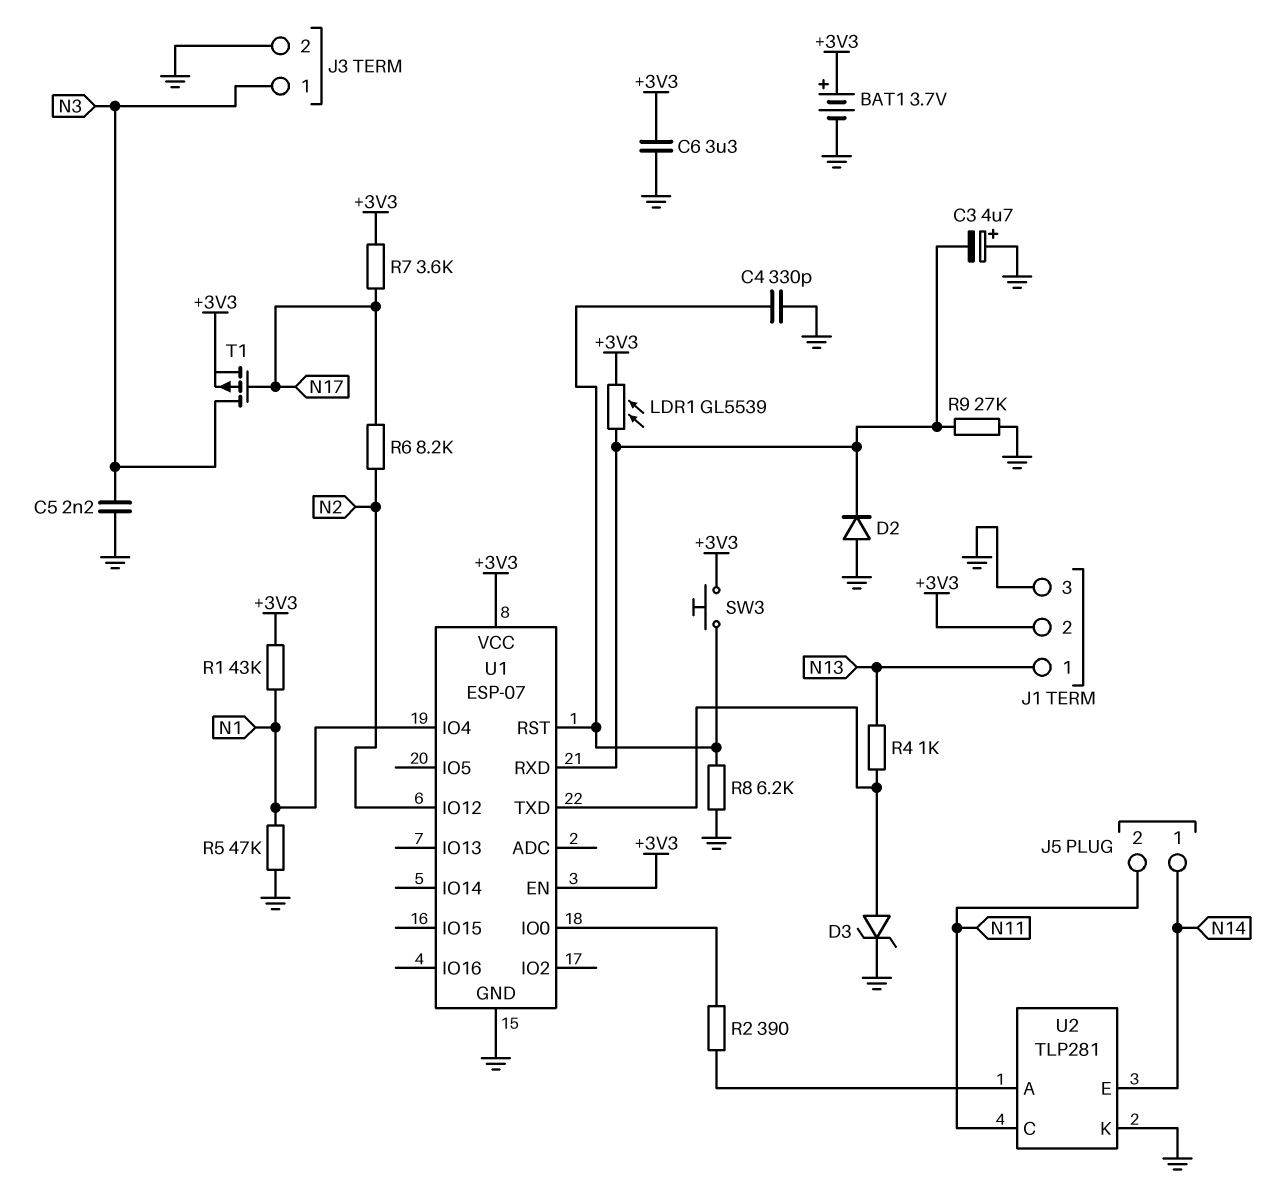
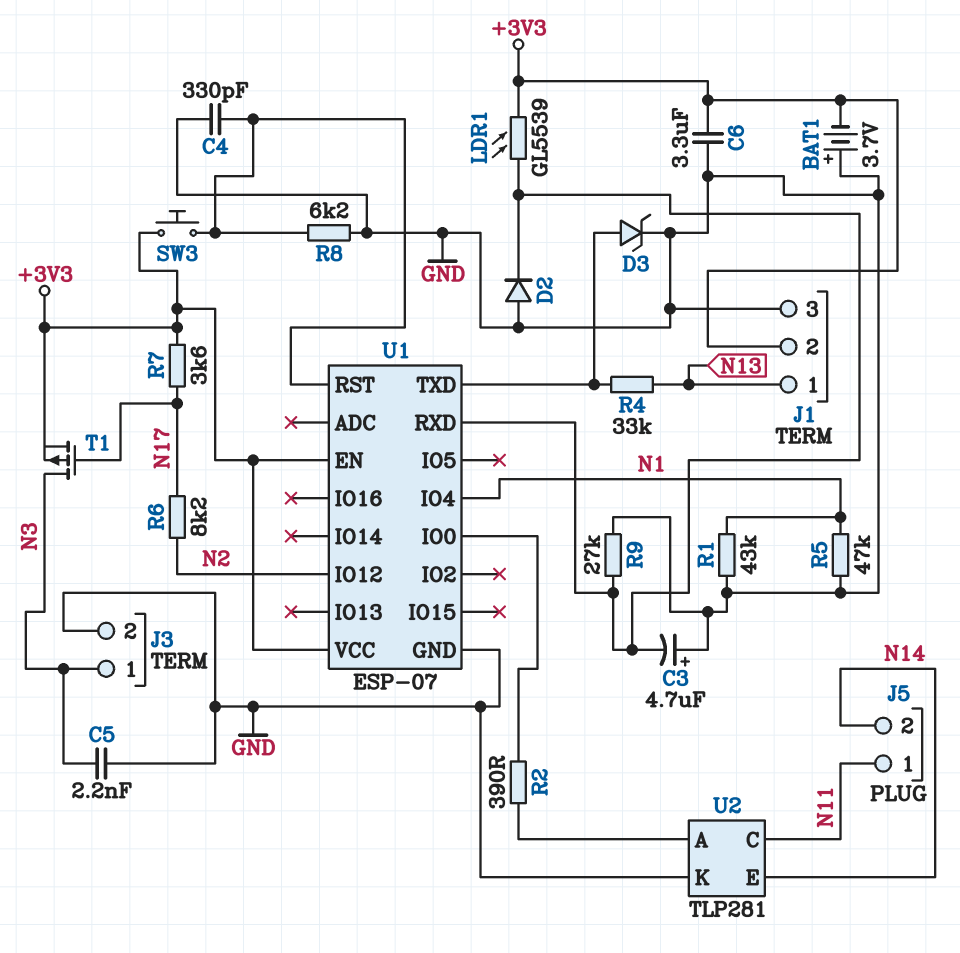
BAT1: 3.7V (plus +3V3, minus GND) -> 3.7V (plus GND, minus +3V3)
J5 pin 1: N14 -> N11
J5 pin 2: N11 -> N14
R1: 43k (+3V3, N1) -> 43k (GND, N1)
R4: 1k (N13, U1/TXD) -> 33k (N13, U1/TXD)

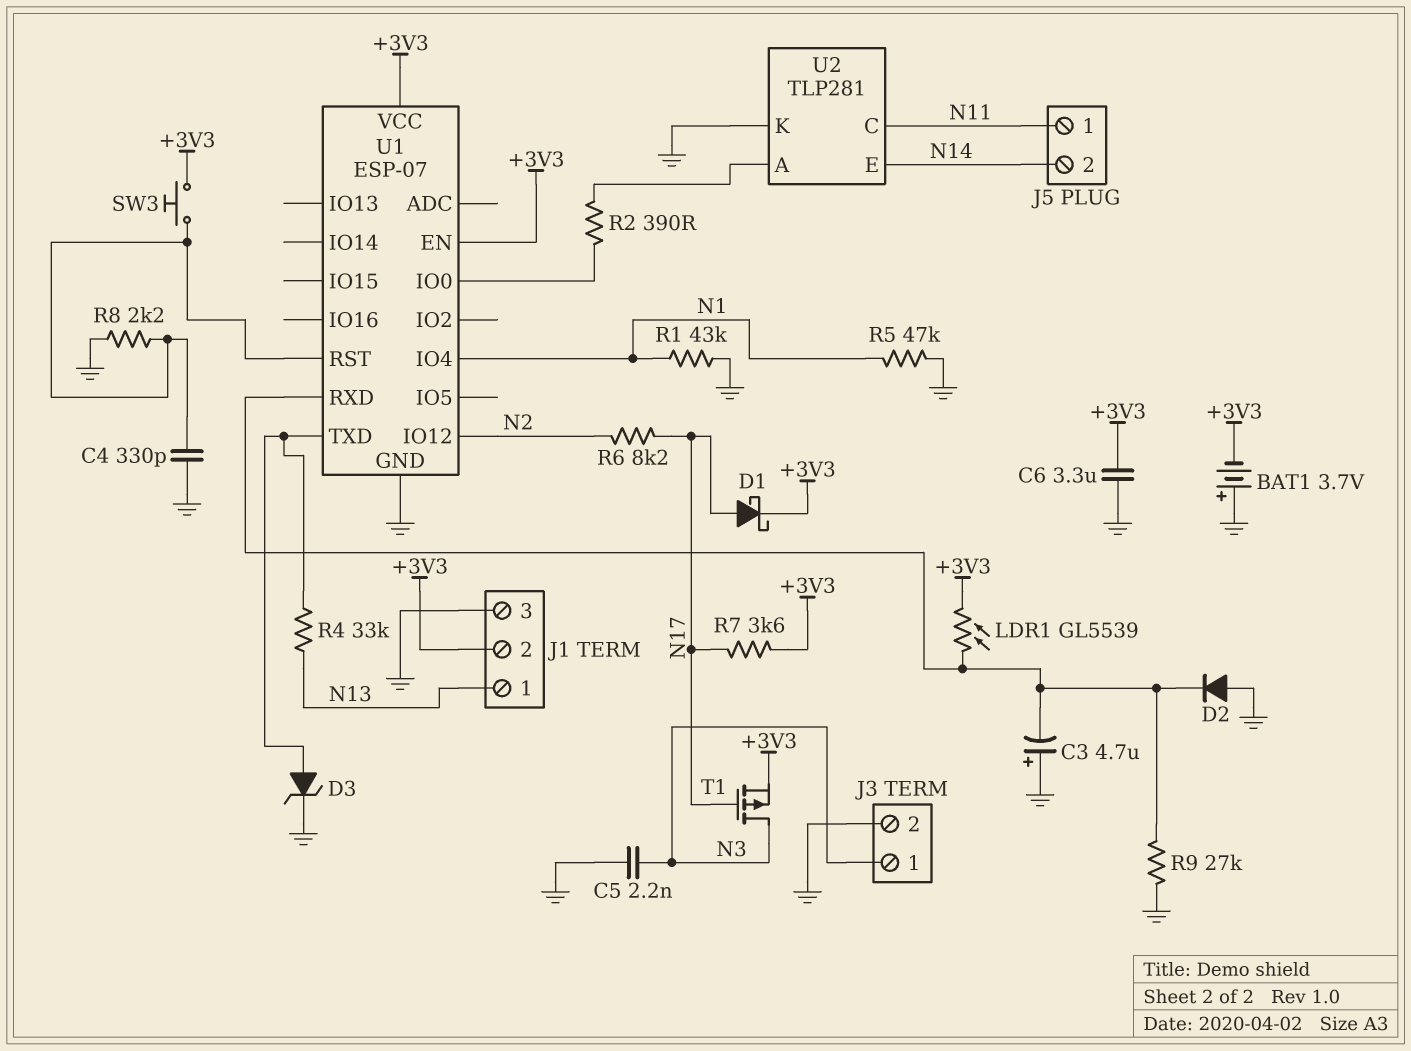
D1: none -> schottky (A N17, K +3V3)
R8: 6.2k (GND, U1/RST) -> 2.2k (GND, U1/RST)

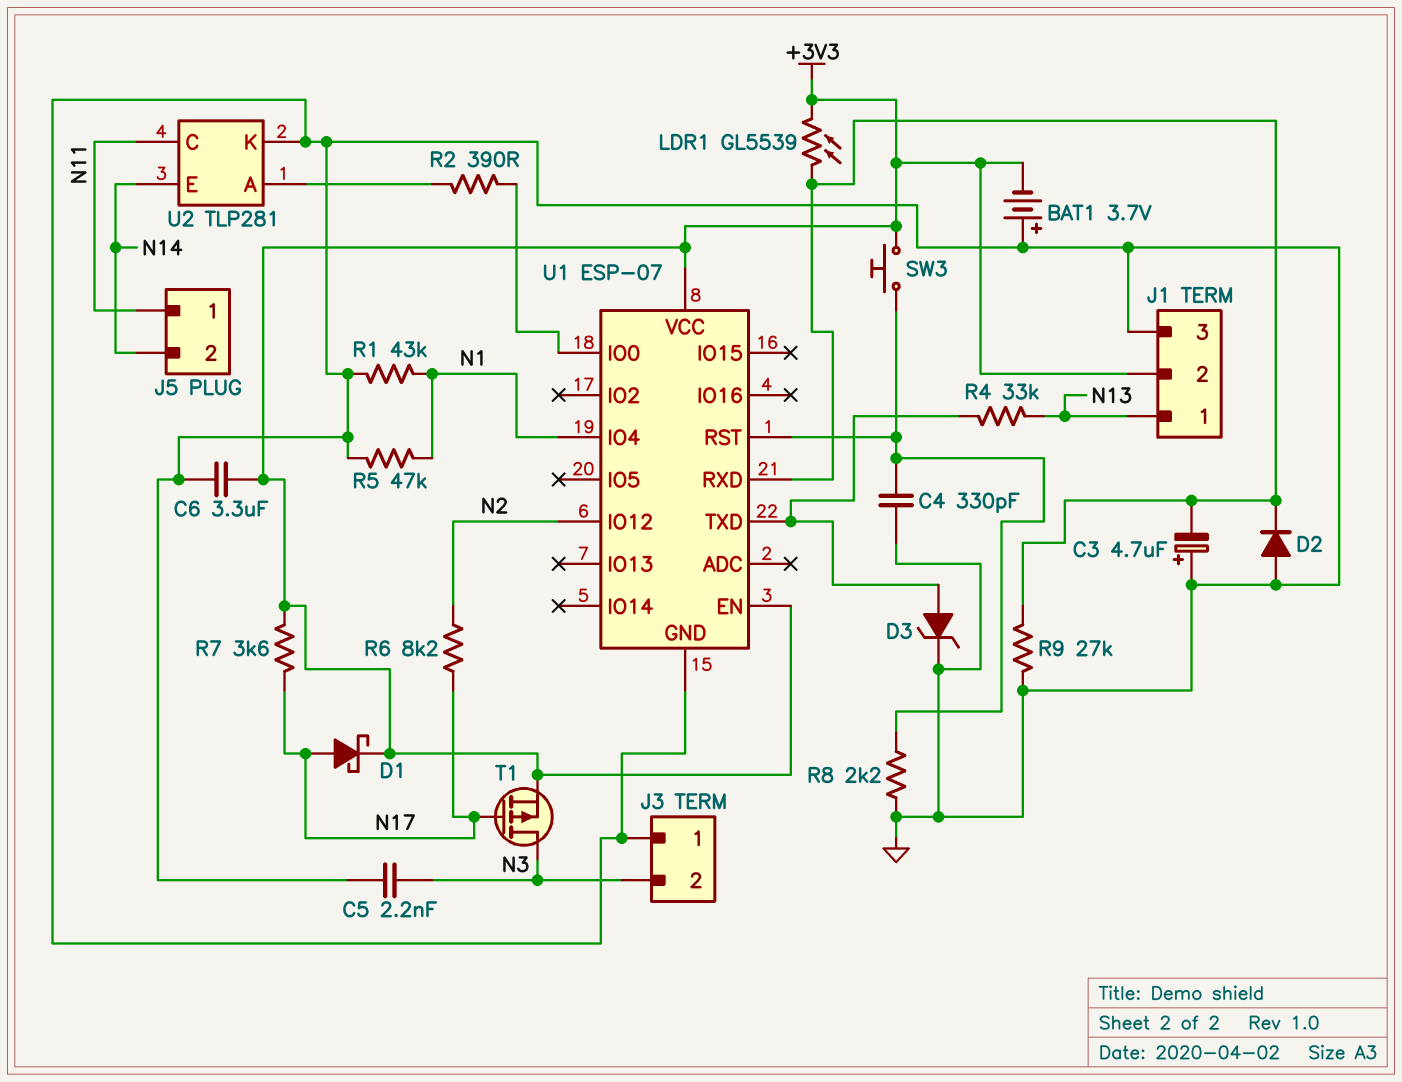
J3 pin 1: N3 -> GND
J3 pin 2: GND -> N3

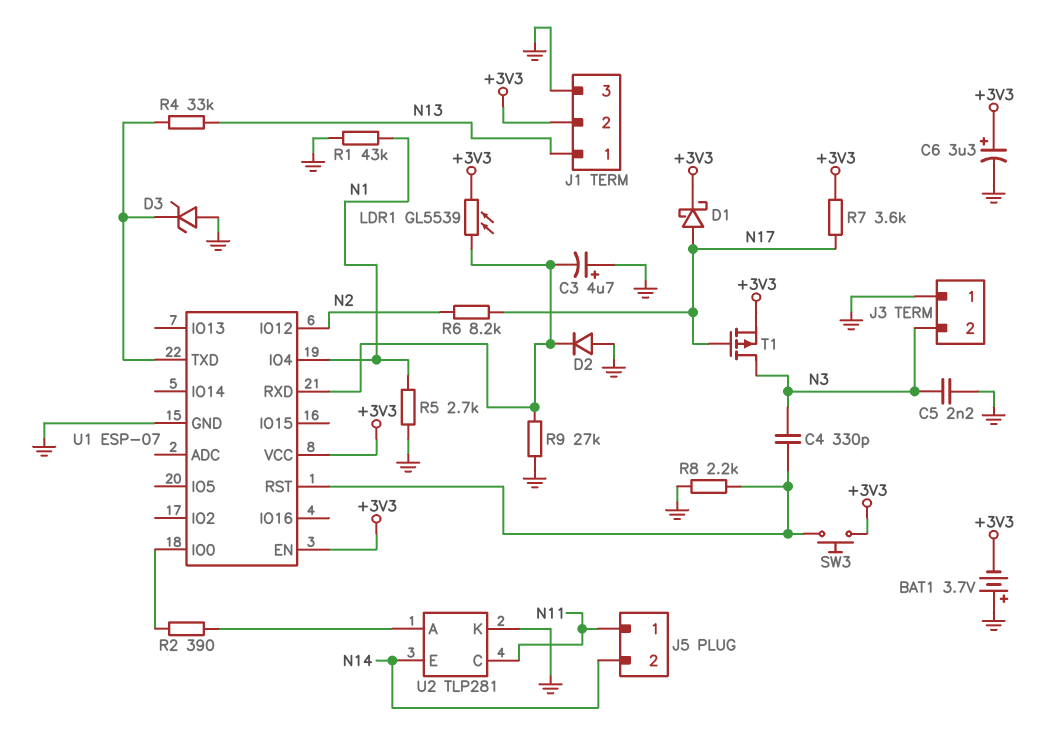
C4: 330pF (GND, U1/RST) -> 330pF (N3, U1/RST)
C6: 3.3uF (+3V3, GND) -> 3.3uF (plus +3V3, minus GND)
D3: zener (A U1/TXD, K GND) -> zener (A GND, K U1/TXD)
R5: 47k (GND, N1) -> 2.7k (GND, N1)

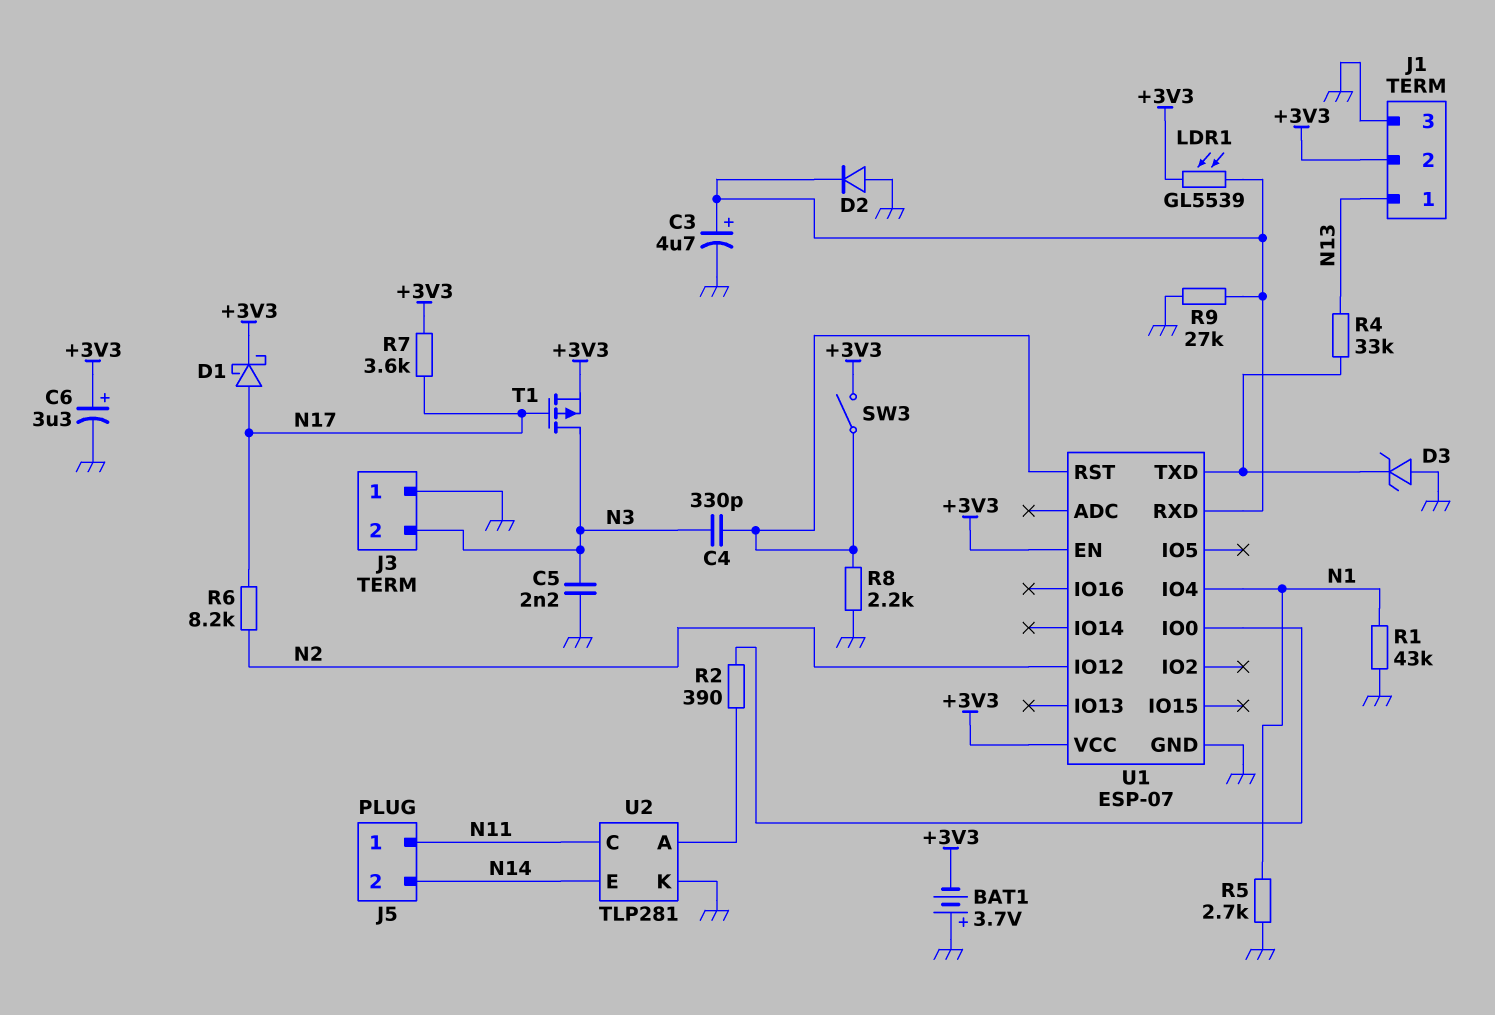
C3: 4.7uF (plus GND, minus U1/RXD) -> 4.7uF (plus U1/RXD, minus GND)
SW3: button (+3V3, U1/RST) -> switch (+3V3, U1/RST)

